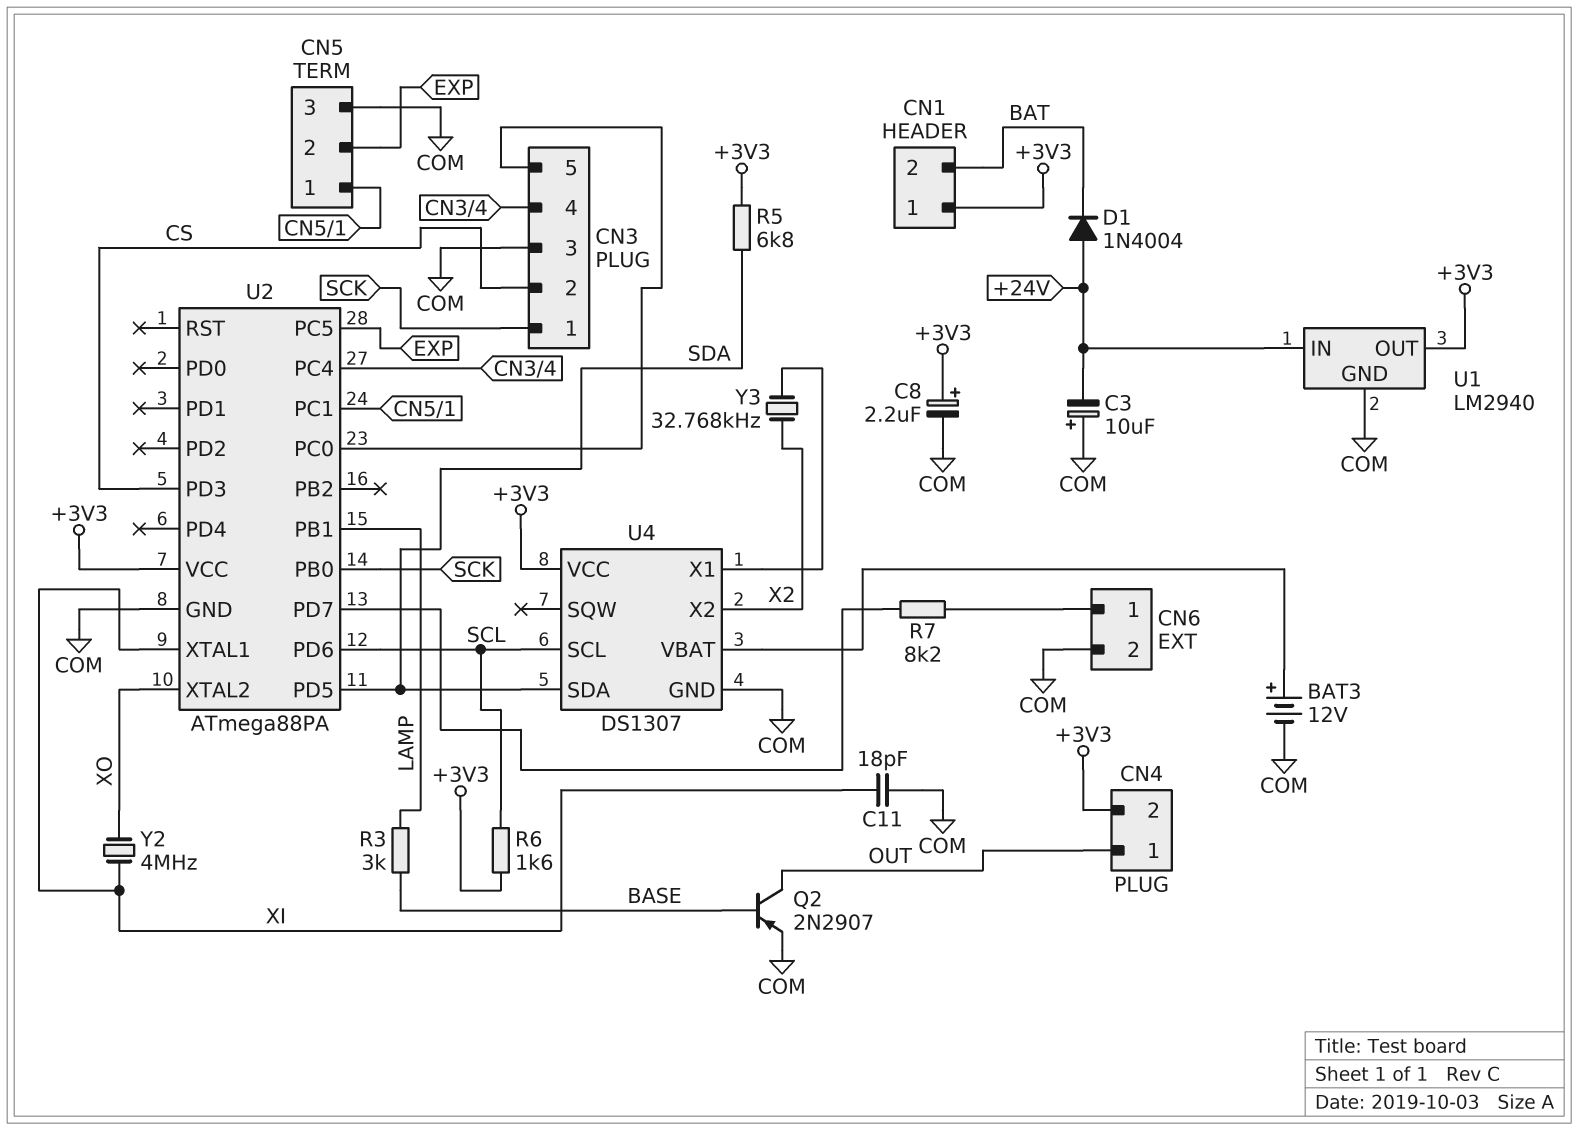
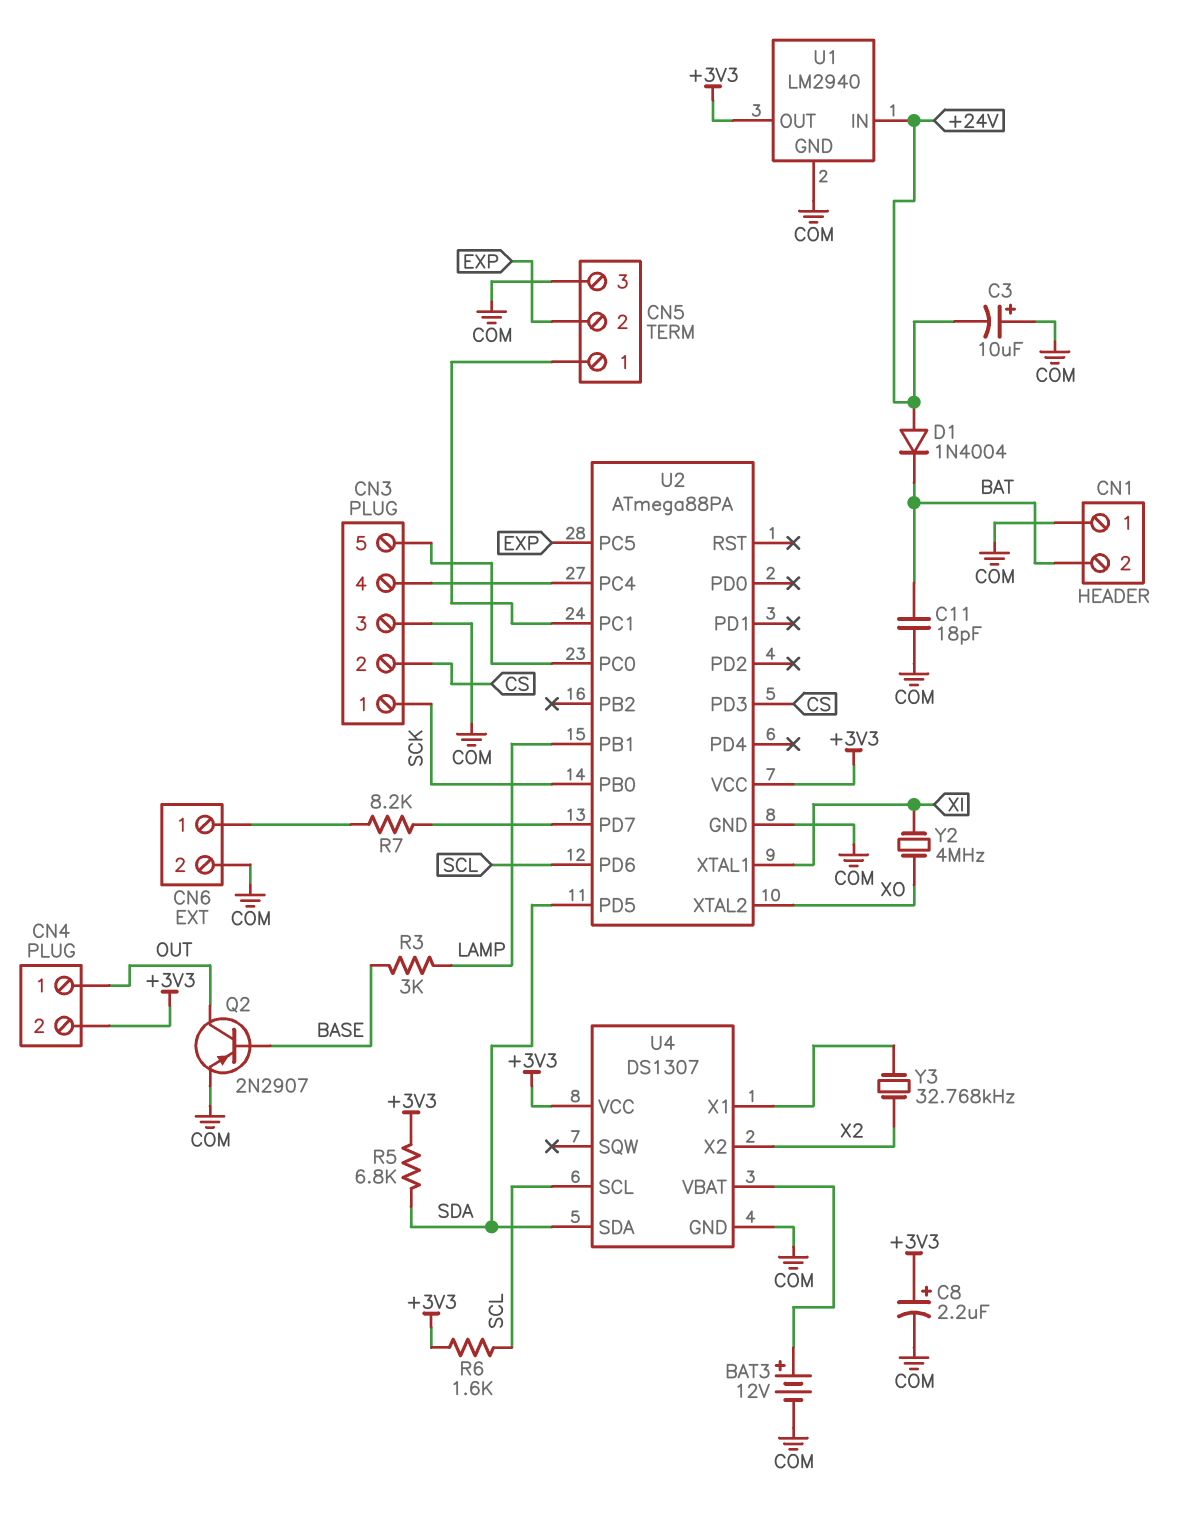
C11: 18pF (COM, XI) -> 18pF (BAT, COM)
CN1 pin 1: +3V3 -> COM

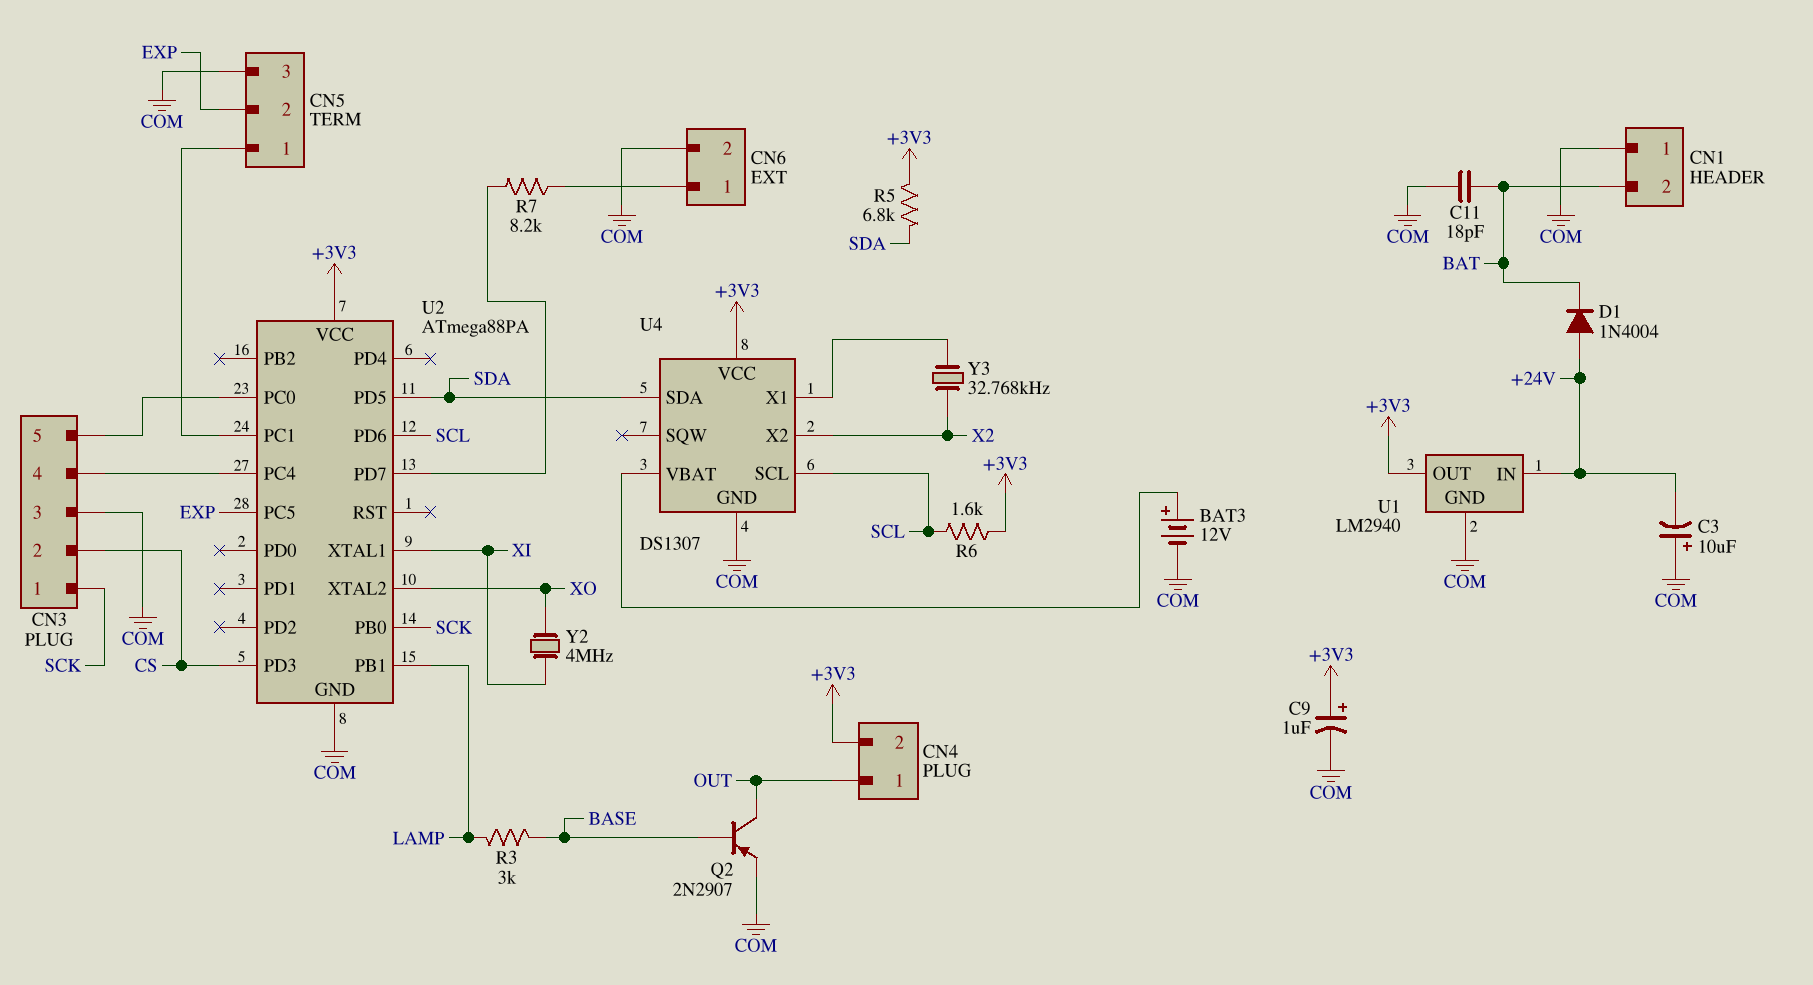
C8: 2.2uF (plus +3V3, minus COM) -> none
C9: none -> 1uF (plus +3V3, minus COM)

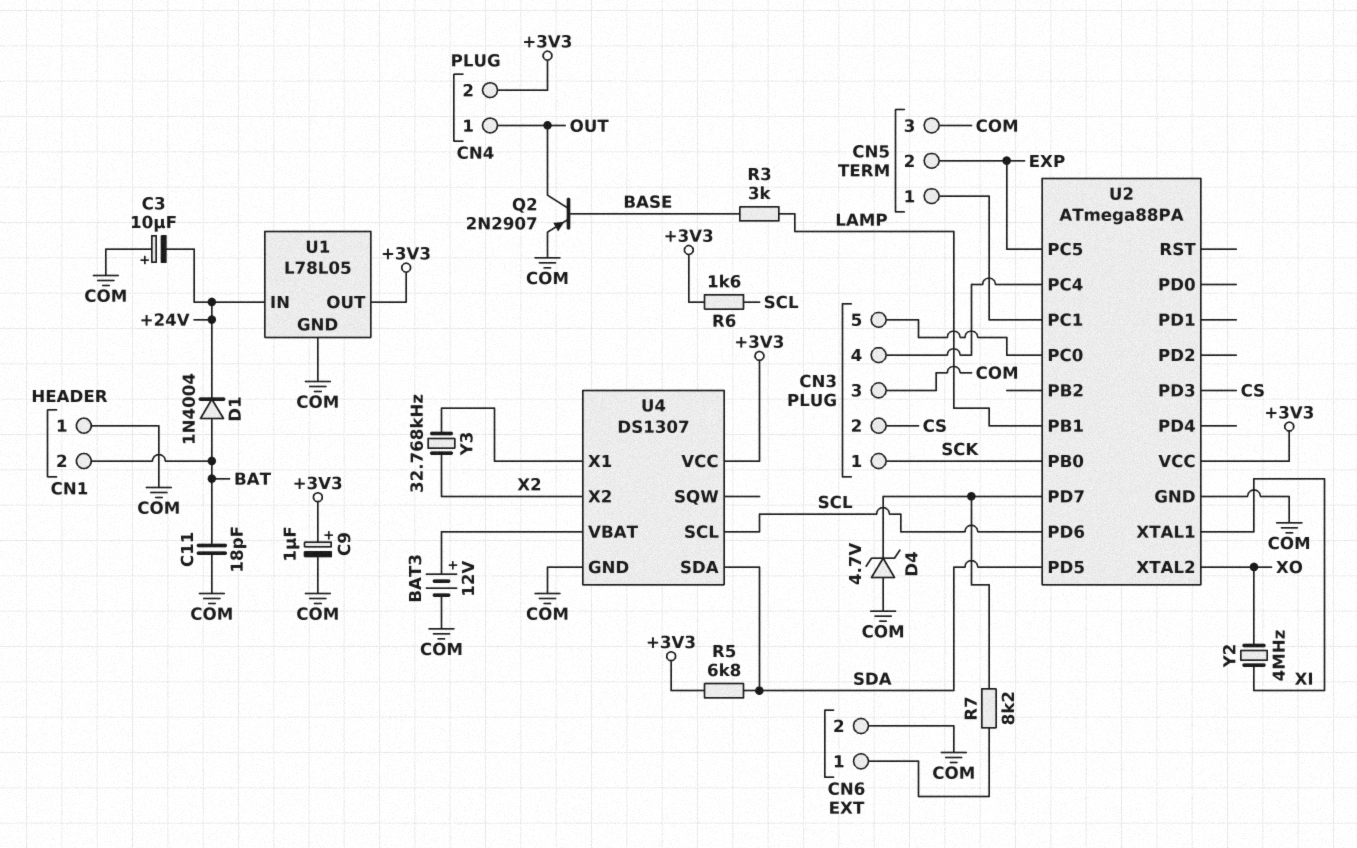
D1: diode 1N4004 (A +24V, K BAT) -> diode 1N4004 (A BAT, K +24V)
D4: none -> zener 4.7V (A COM, K U2/PD7)
U1: LM2940 -> L78L05

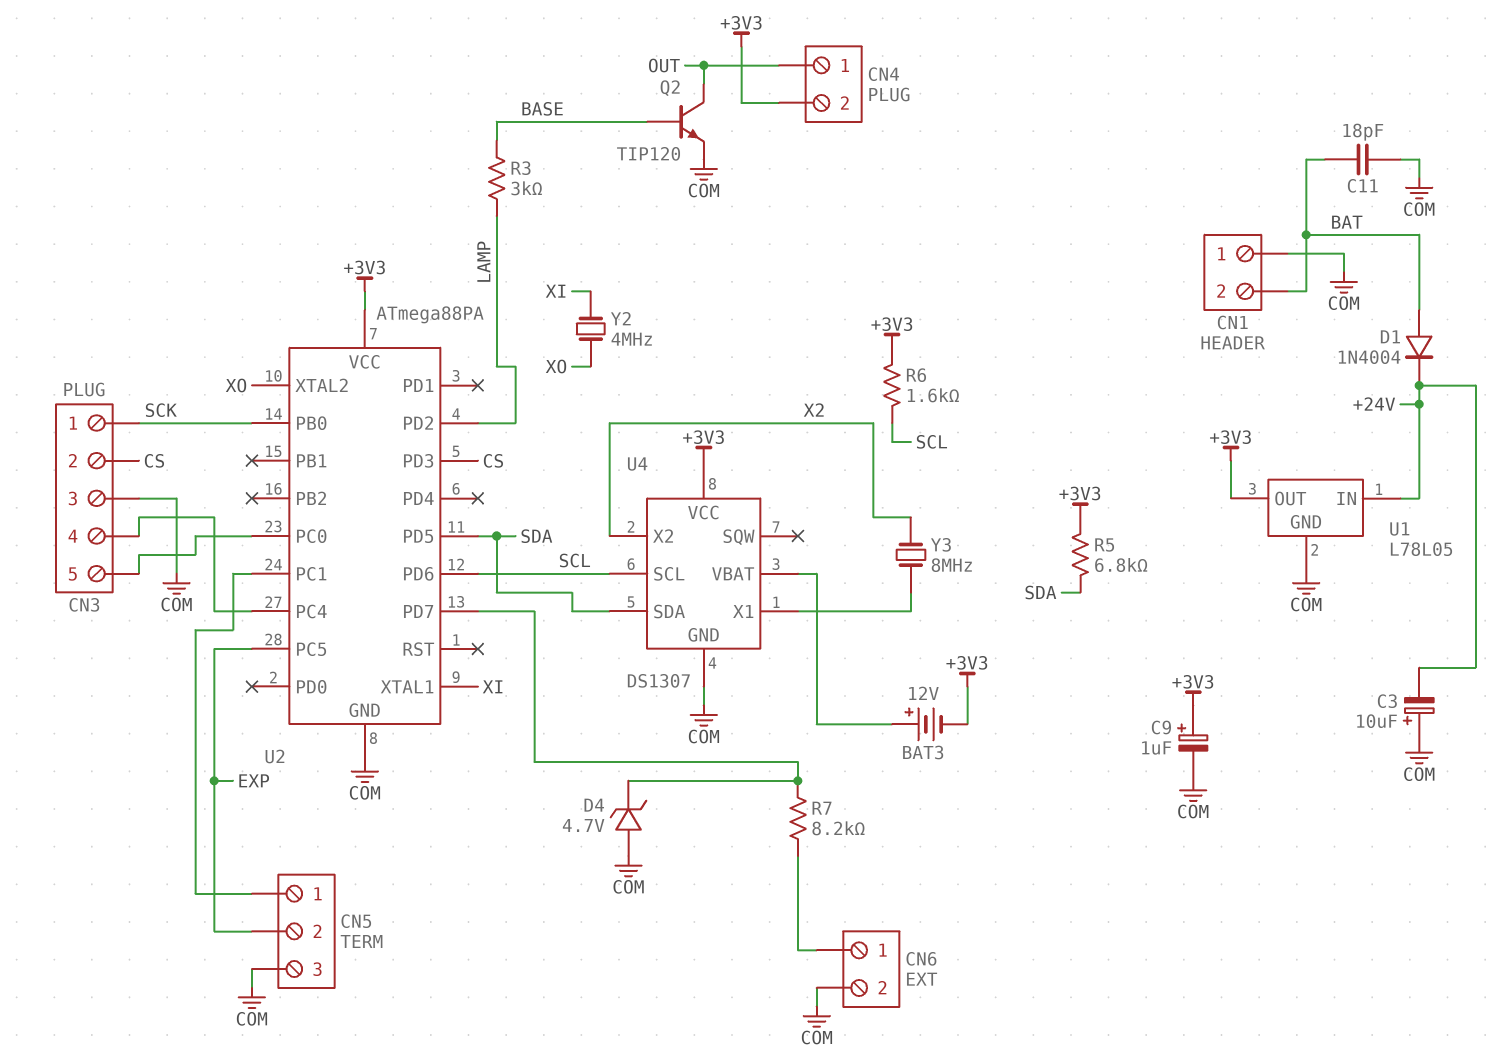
BAT3: 12V (plus U4/VBAT, minus COM) -> 12V (plus U4/VBAT, minus +3V3)
Q2: PNP 2N2907 (B BASE, C OUT, E COM) -> NPN TIP120 (B BASE, C OUT, E COM)
U2 pin PB1: LAMP -> none
U2 pin PD2: none -> LAMP
Y3: 32.768kHz (U4/X1, X2) -> 8MHz (U4/X1, X2)

